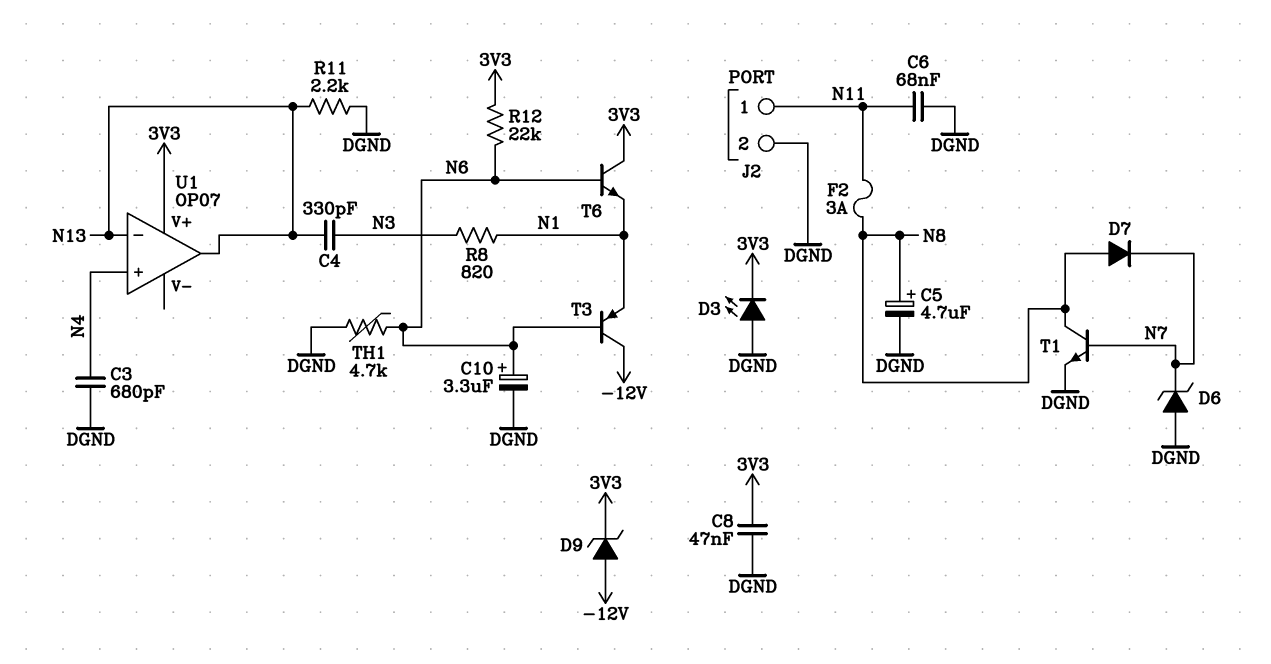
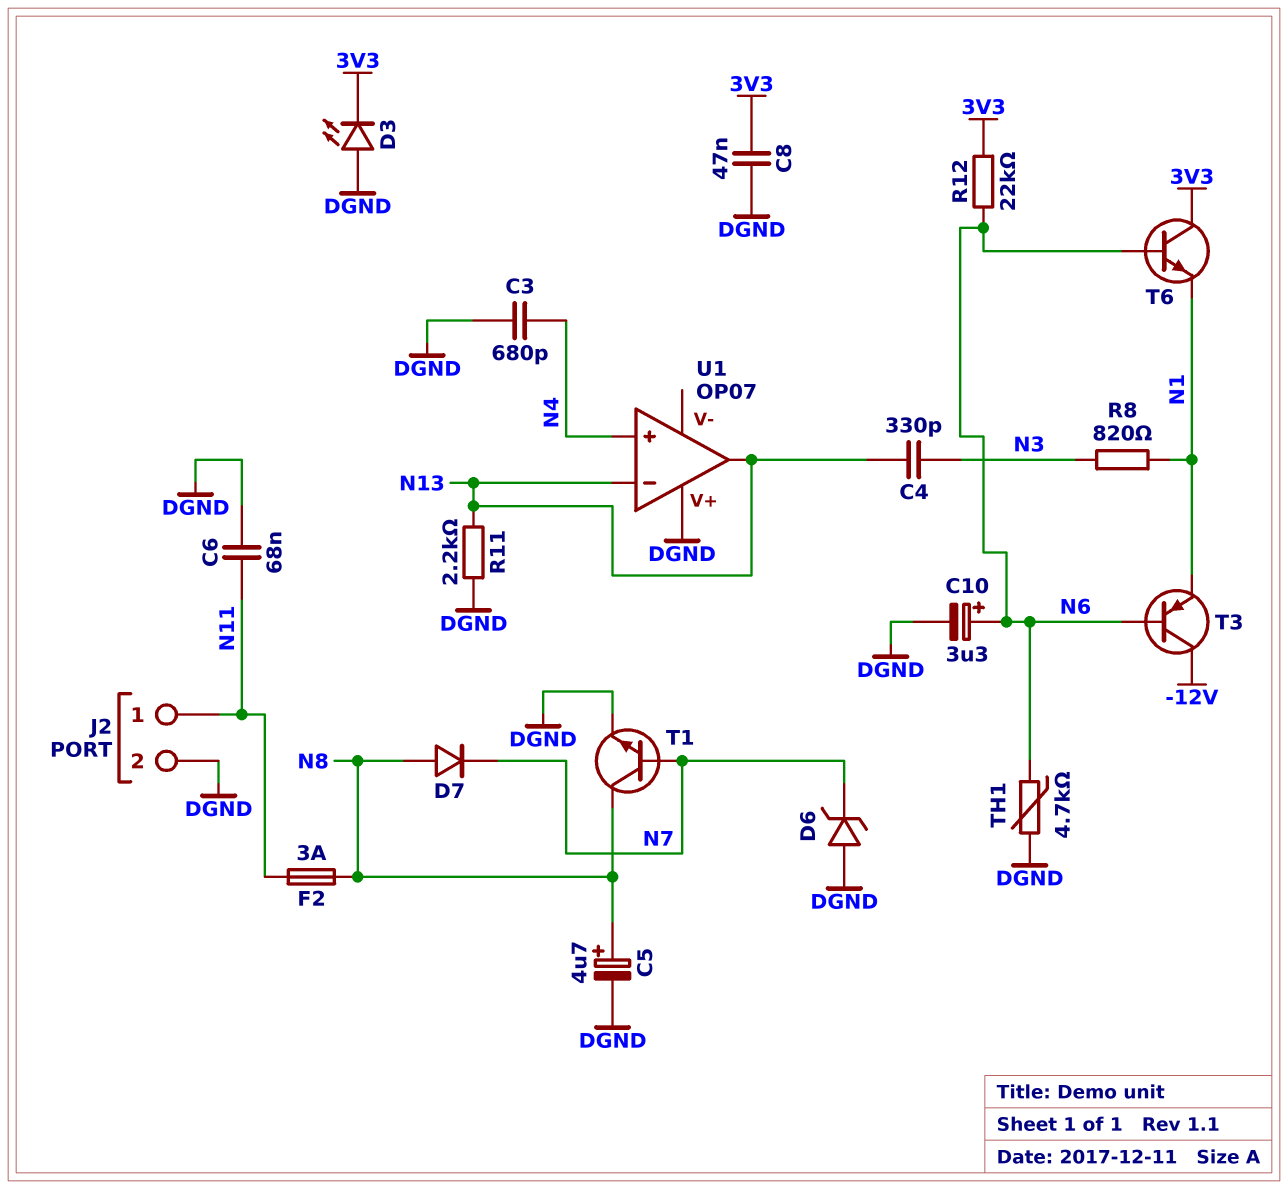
D9: zener (A -12V, K 3V3) -> none
U1 pin V+: 3V3 -> DGND

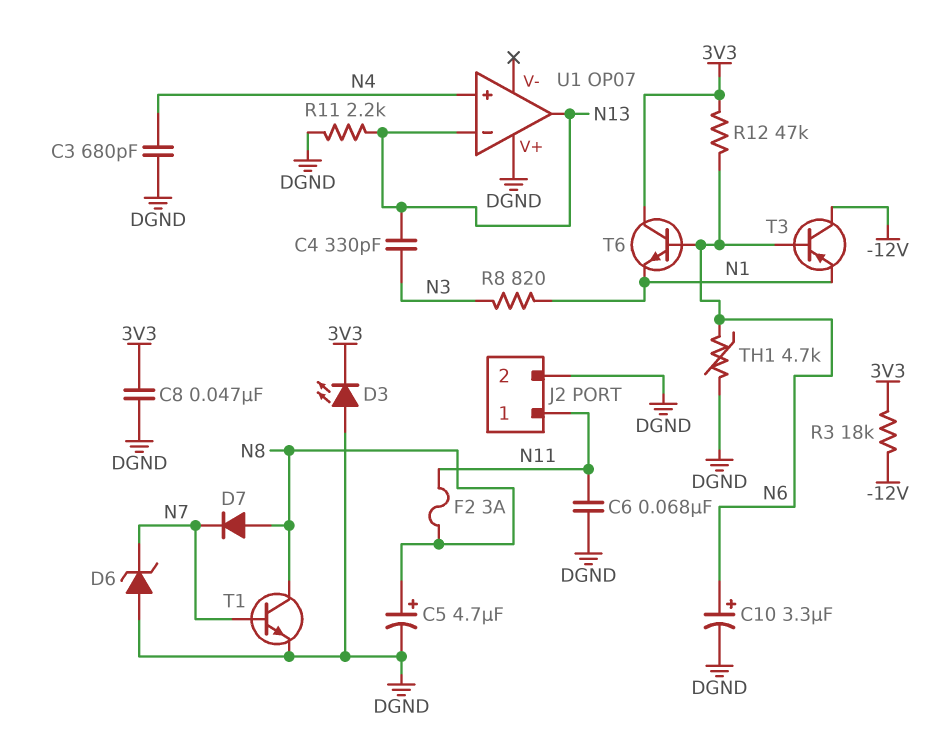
R3: none -> 18k (-12V, 3V3)
R12: 22k (3V3, N6) -> 47k (3V3, N6)

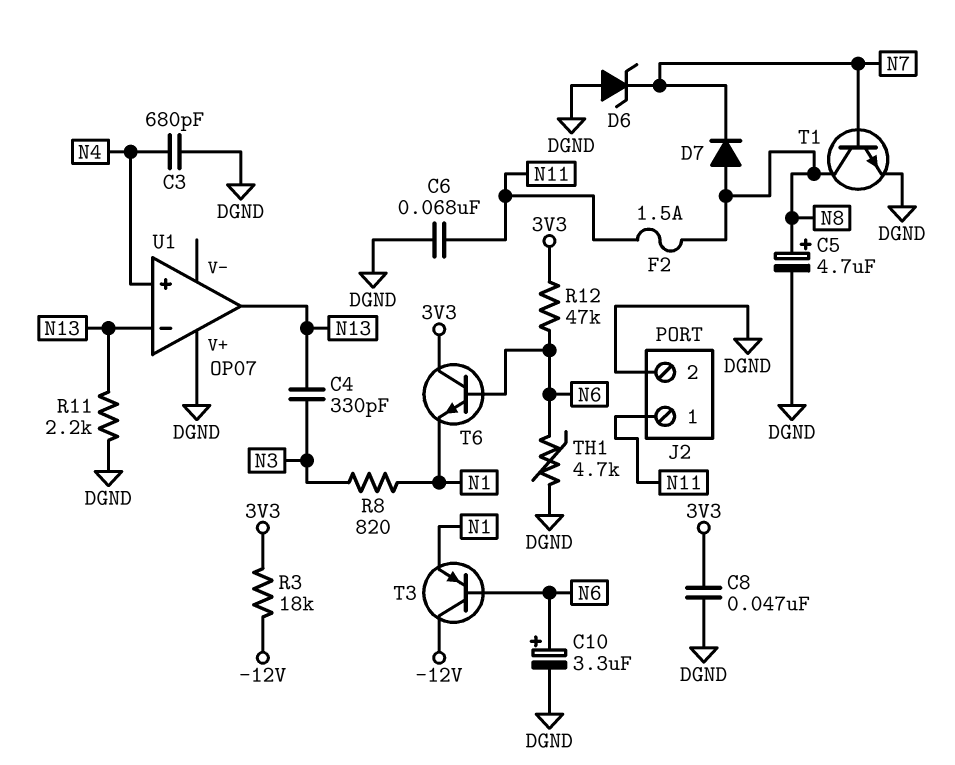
D3: LED (A DGND, K 3V3) -> none
F2: 3A (N8, N11) -> 1.5A (N8, N11)

